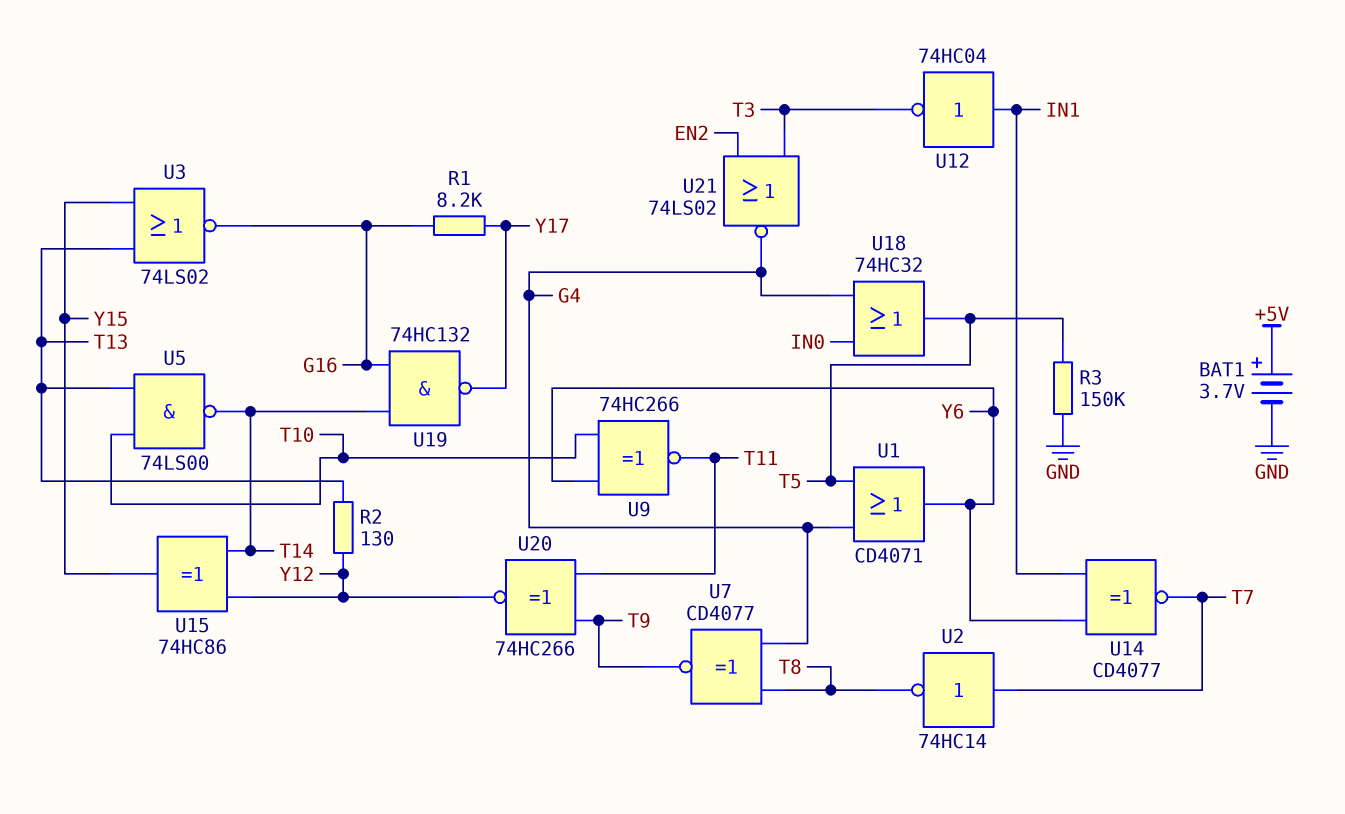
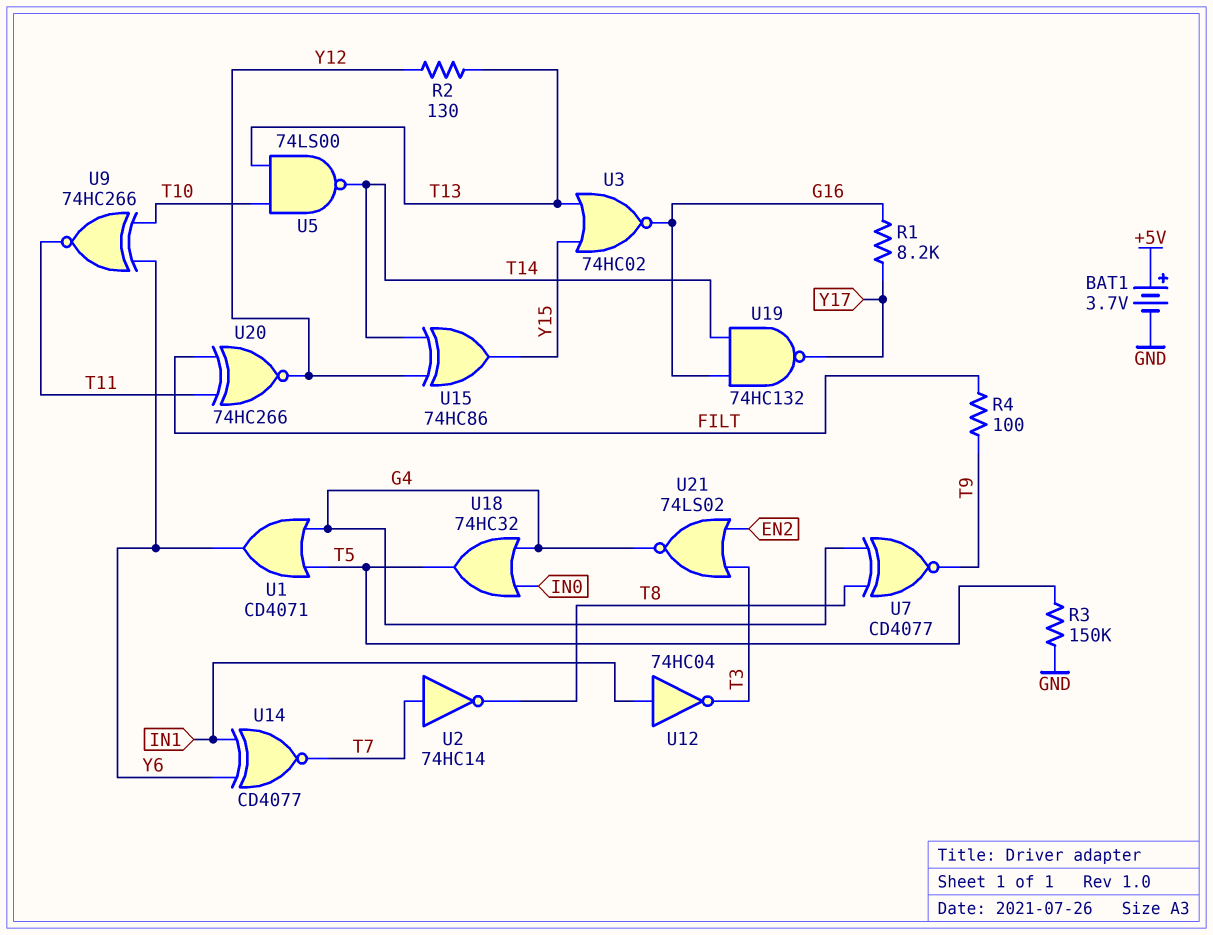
R4: none -> 100 (FILT, T9)
U3: NOR 74LS02 (in T13, in Y15, out G16) -> NOR 74HC02 (in T13, in Y15, out G16)
U20: XNOR 74HC266 (in T9, in T11, out Y12) -> XNOR 74HC266 (in FILT, in T11, out Y12)

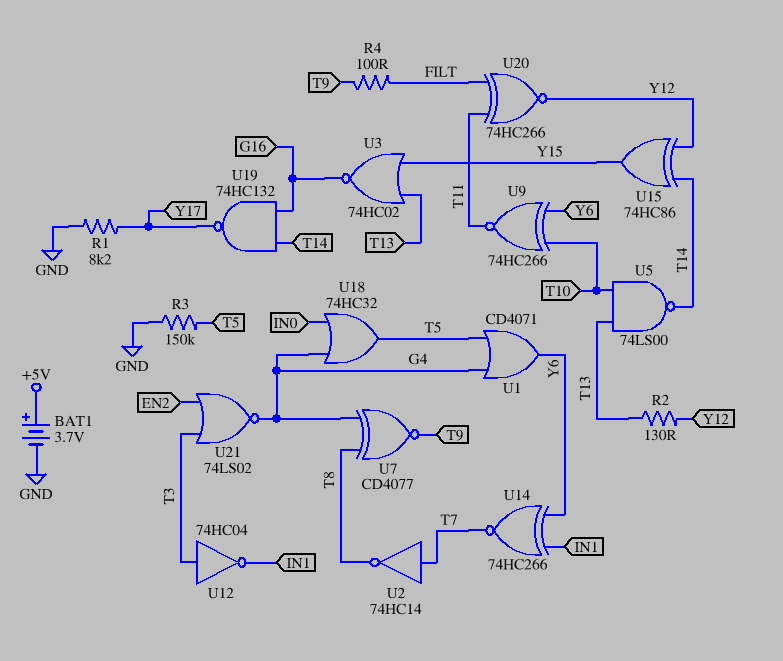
R1: 8.2k (G16, Y17) -> 8.2k (GND, Y17)
U12: NOT 74HC04 (in IN1, out T3) -> NOT 74HC04 (in T3, out IN1)
U14: XNOR CD4077 (in IN1, in Y6, out T7) -> XNOR 74HC266 (in IN1, in Y6, out T7)

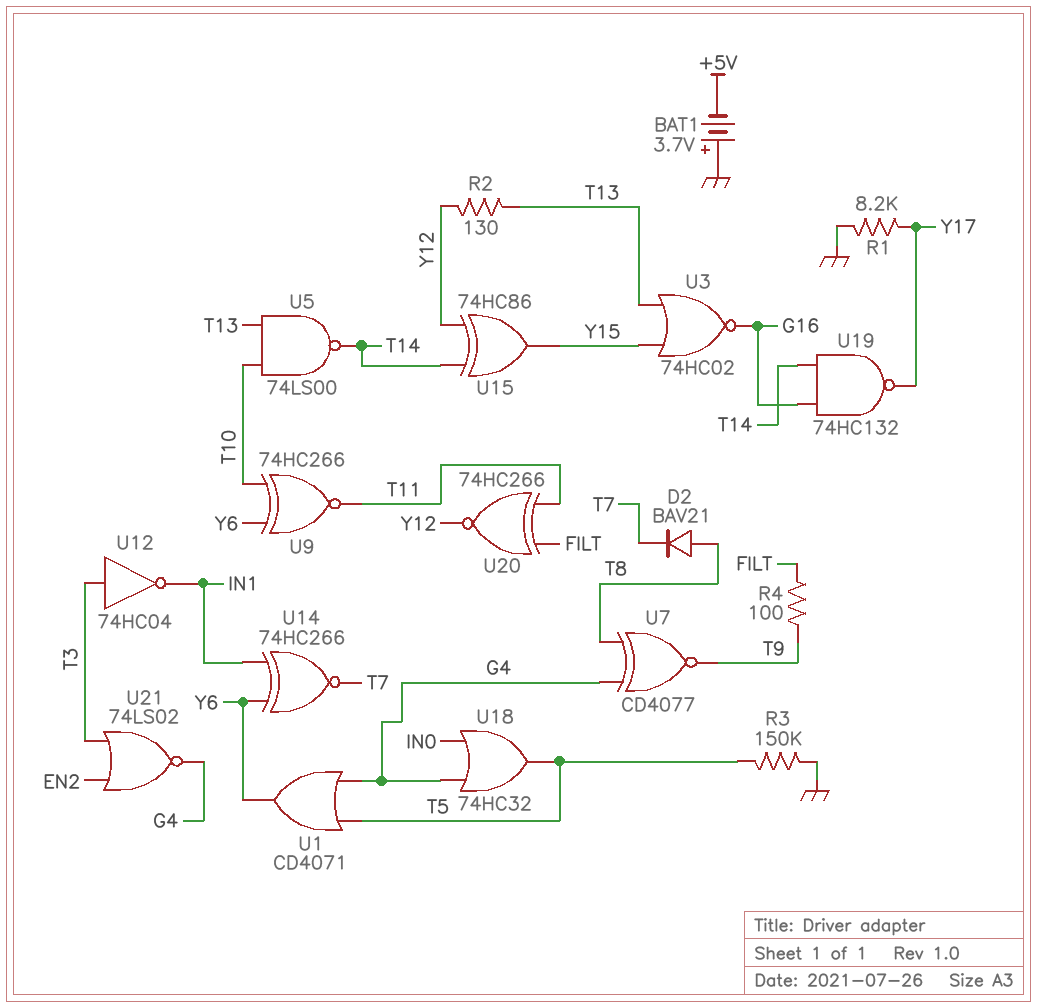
BAT1: 3.7V (plus +5V, minus GND) -> 3.7V (plus GND, minus +5V)
D2: none -> diode BAV21 (A T8, K T7)
U2: NOT 74HC14 (in T7, out T8) -> none

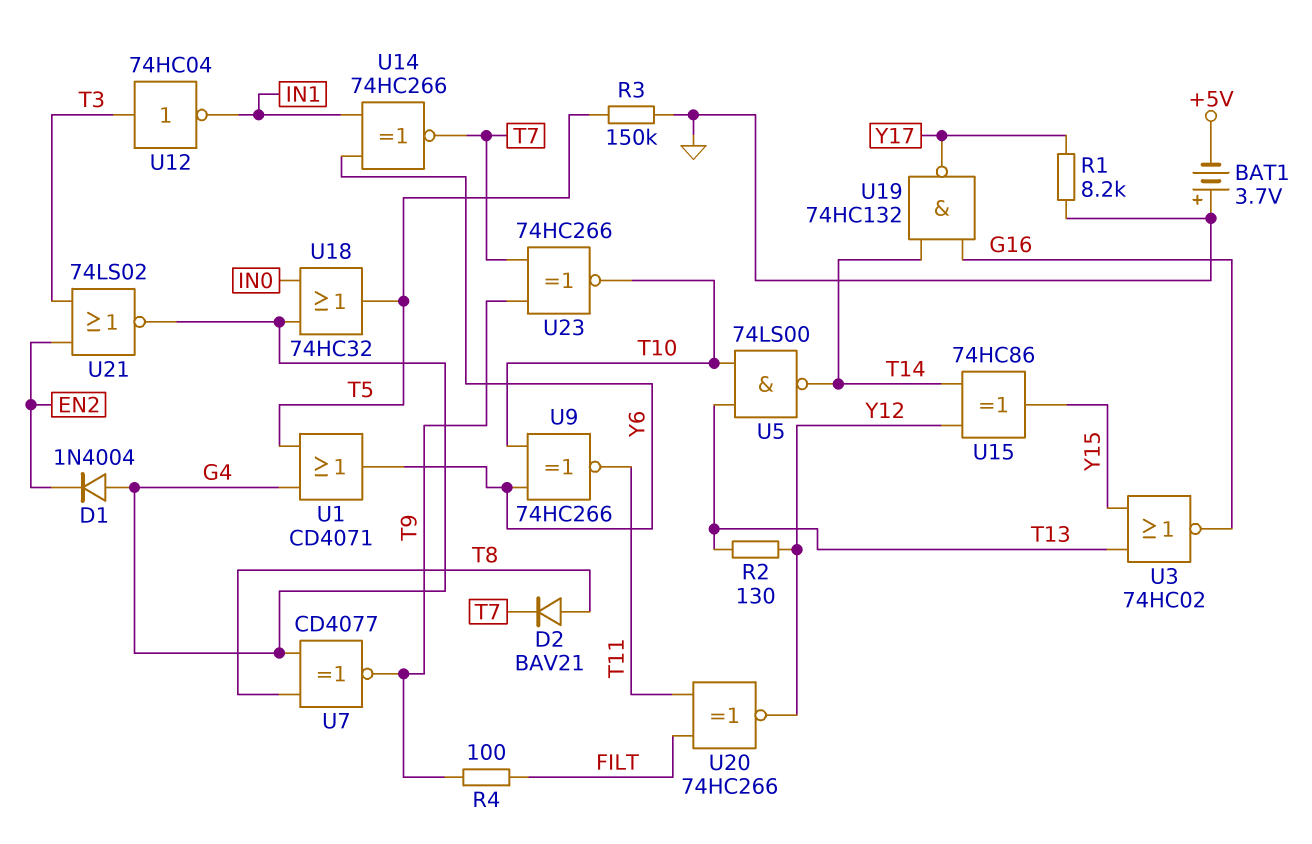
D1: none -> diode 1N4004 (A G4, K EN2)
U23: none -> XNOR 74HC266 (in T7, in T9, out T10)

